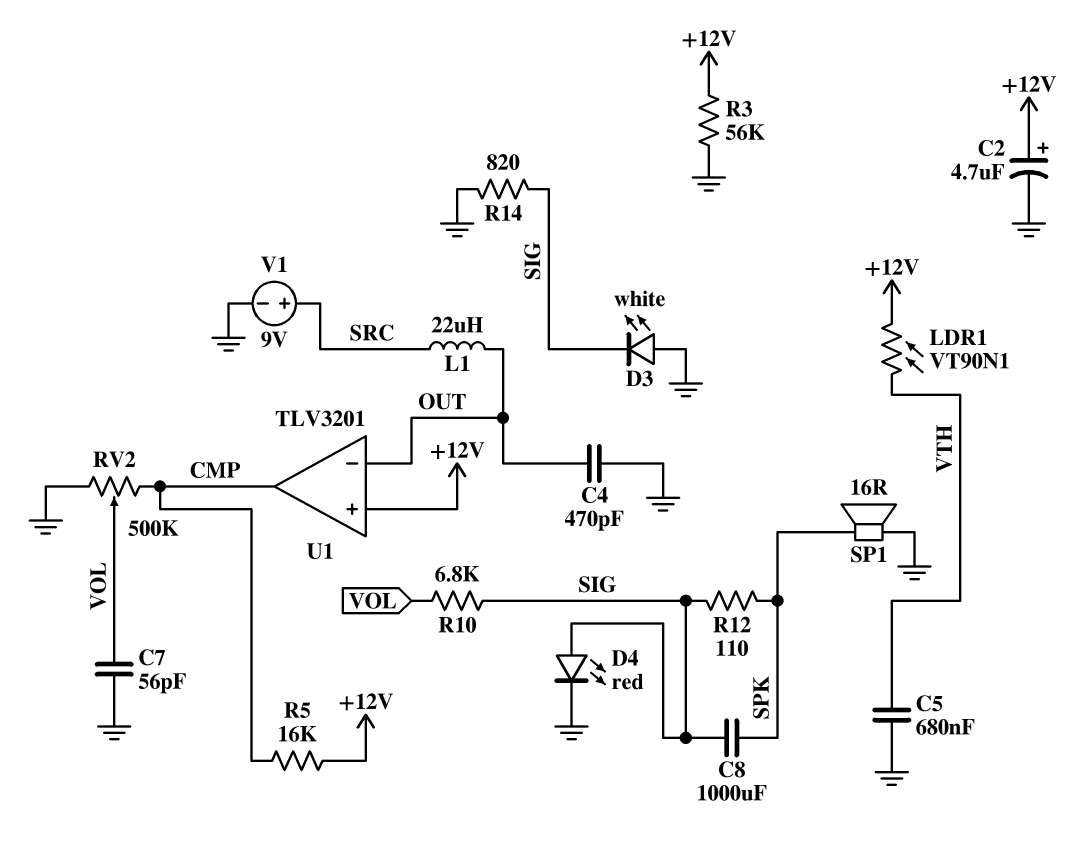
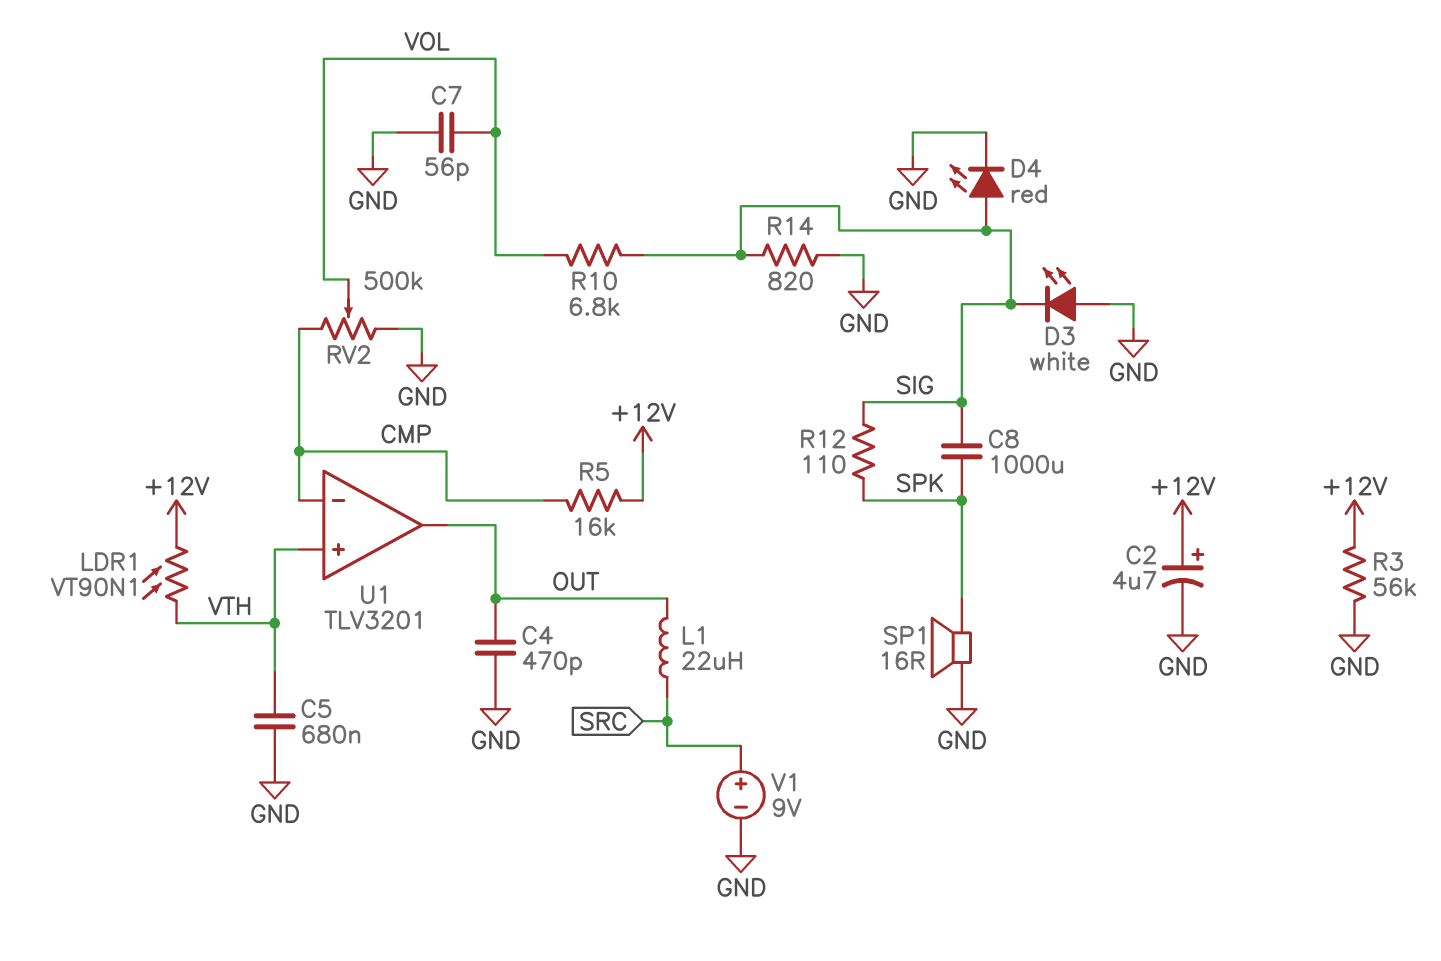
U1 pin in+: +12V -> VTH
U1 pin in-: OUT -> CMP
U1 pin out: CMP -> OUT

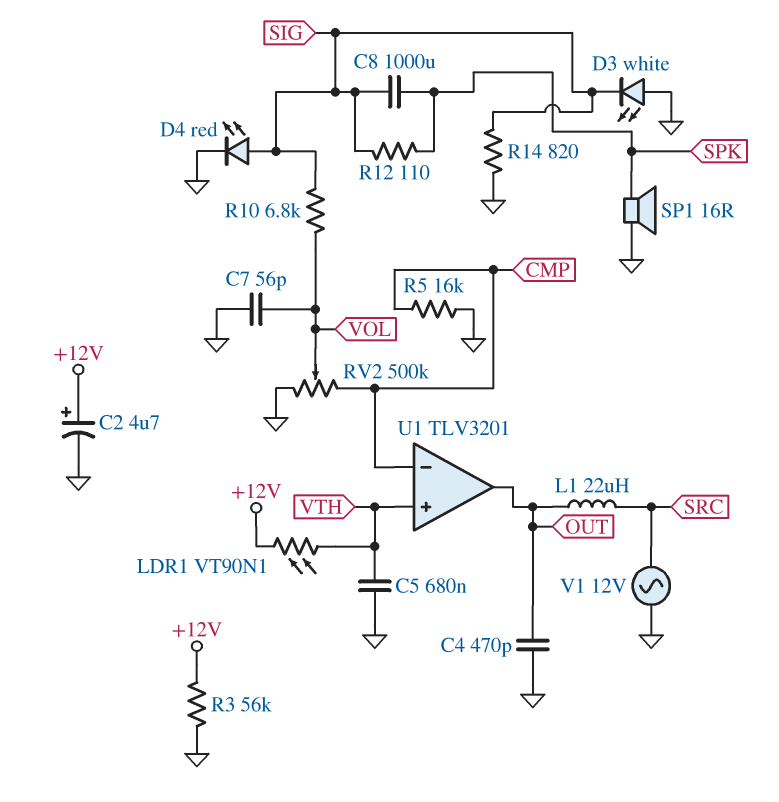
R5: 16k (+12V, CMP) -> 16k (CMP, GND)
V1: 9V (plus SRC, minus GND) -> AC 12V (GND, SRC)

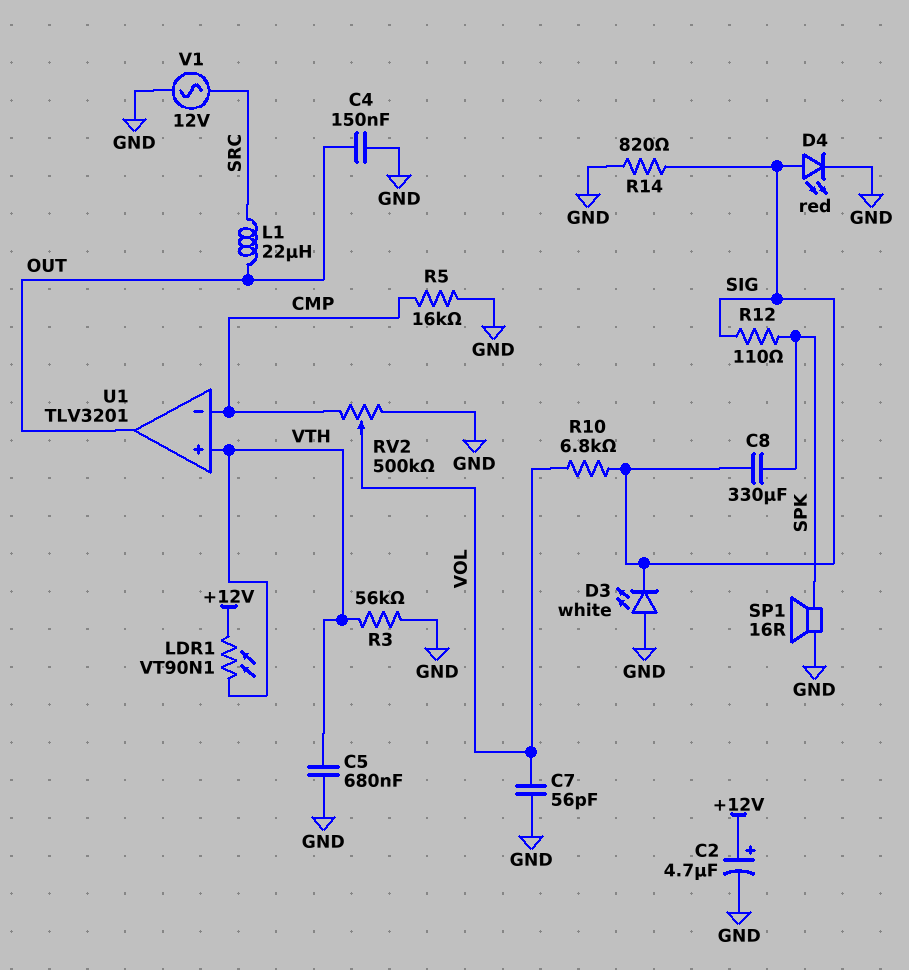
C4: 470pF (GND, OUT) -> 150nF (GND, OUT)
C8: 1000uF (SIG, SPK) -> 330uF (SIG, SPK)
R3: 56k (+12V, GND) -> 56k (GND, VTH)

